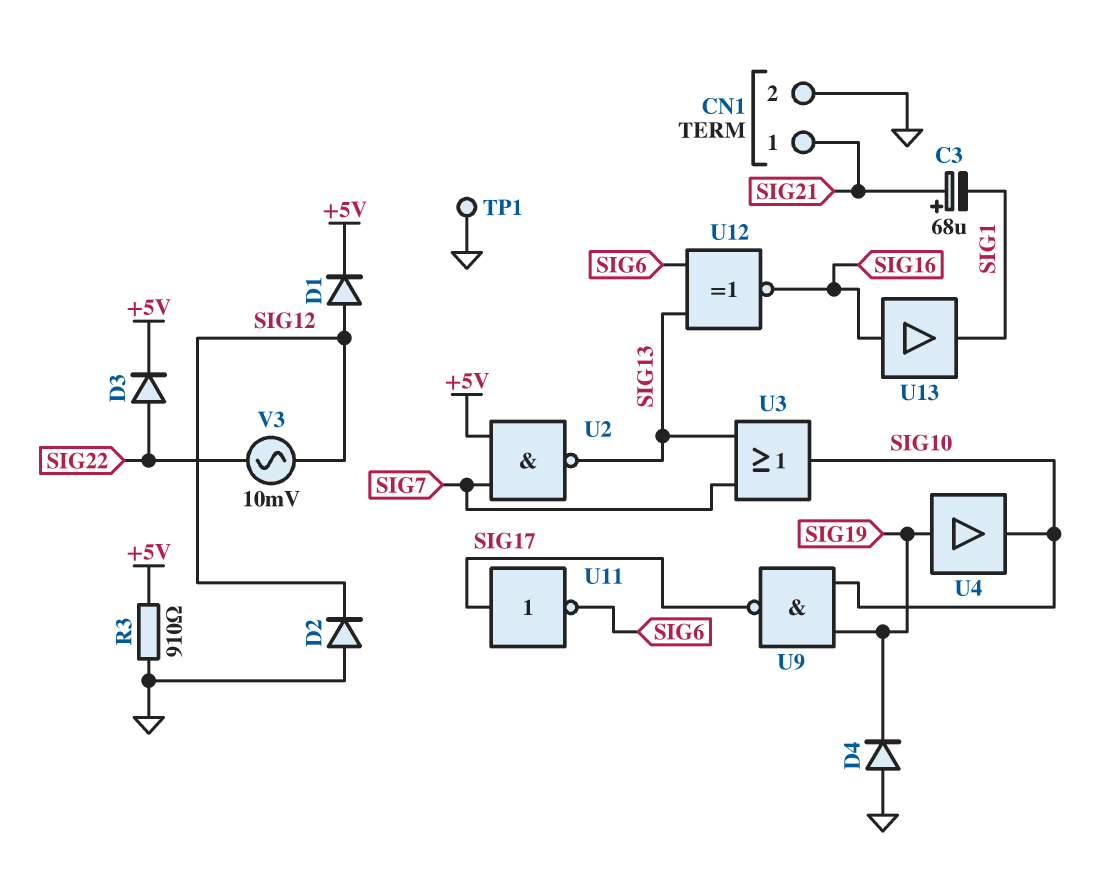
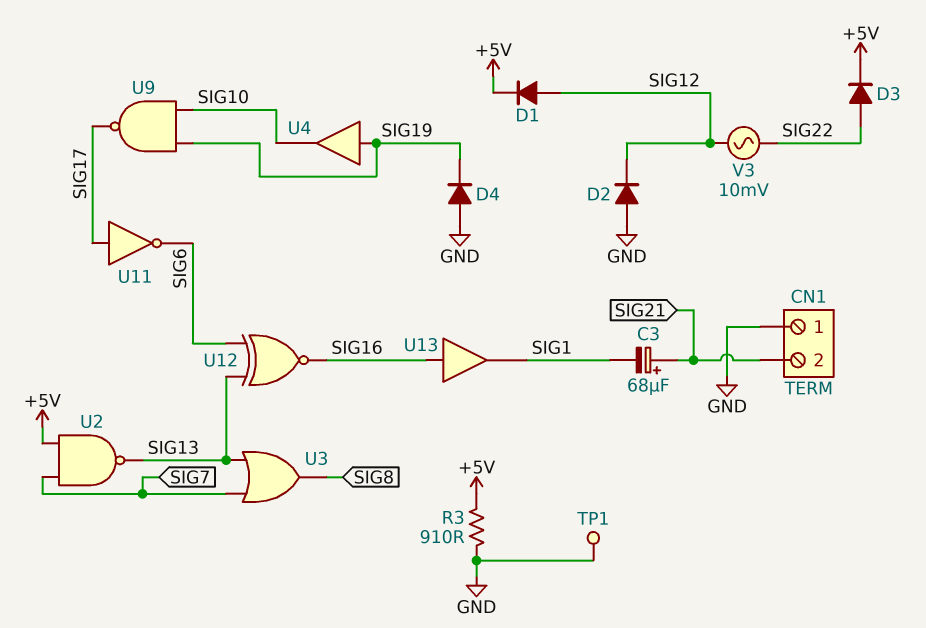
CN1 pin 1: SIG21 -> GND
CN1 pin 2: GND -> SIG21
U3: OR (in SIG7, in SIG13, out SIG10) -> OR (in SIG7, in SIG13, out SIG8)

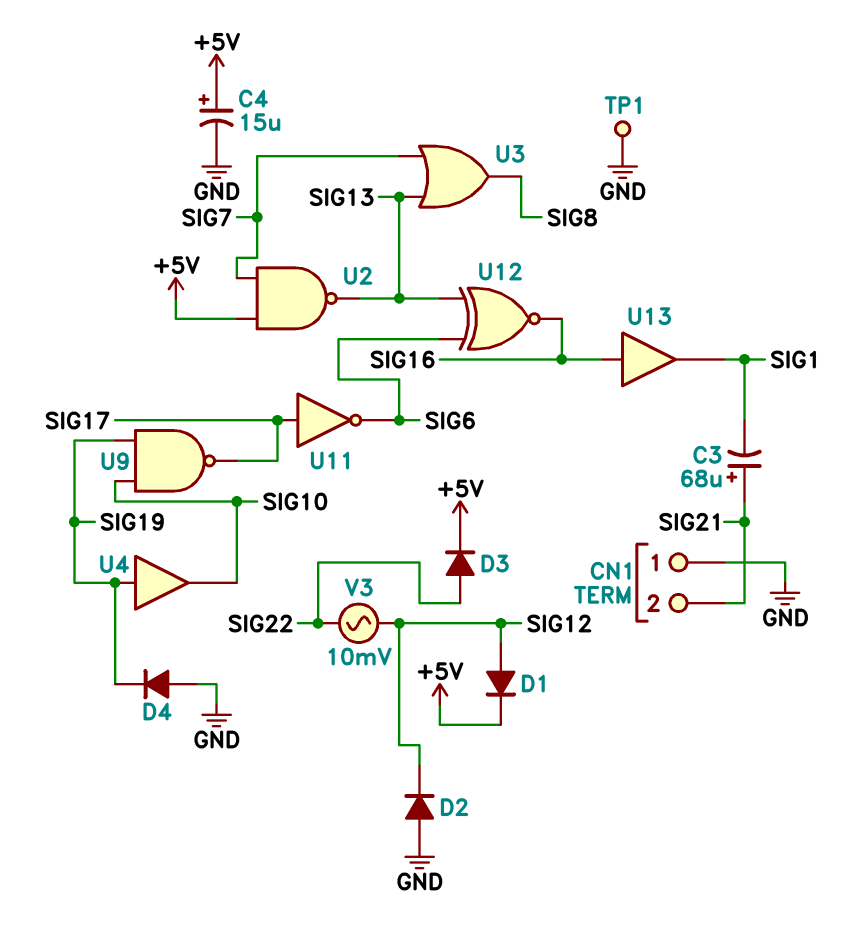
C4: none -> 15uF (plus +5V, minus GND)
R3: 910 (+5V, GND) -> none

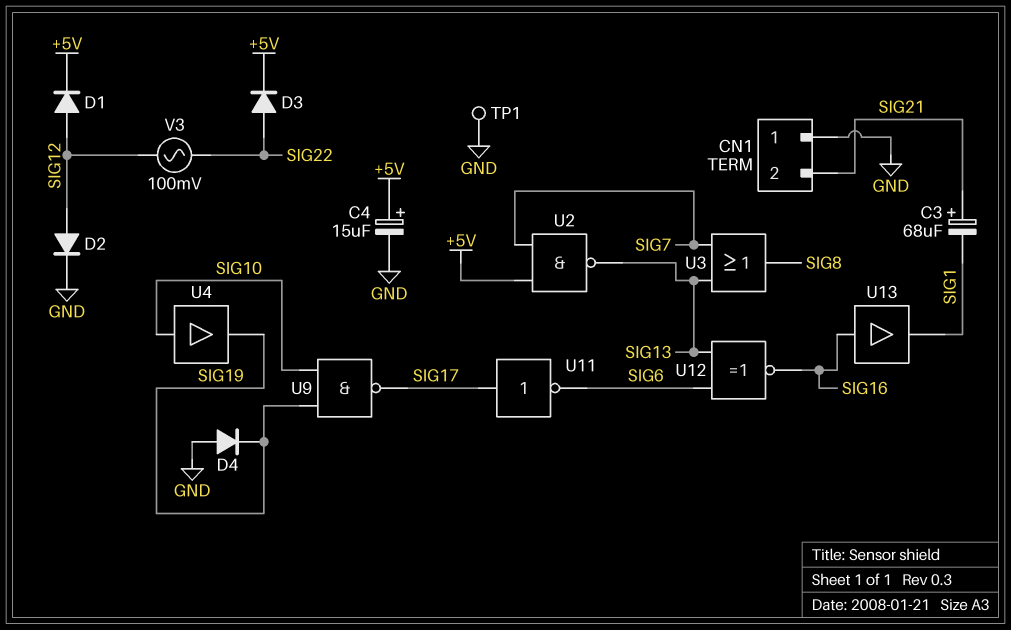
D2: diode (A GND, K SIG12) -> diode (A SIG12, K GND)
U4: buffer (in SIG19, out SIG10) -> buffer (in SIG10, out SIG19)
V3: AC 10mV (SIG12, SIG22) -> AC 100mV (SIG12, SIG22)

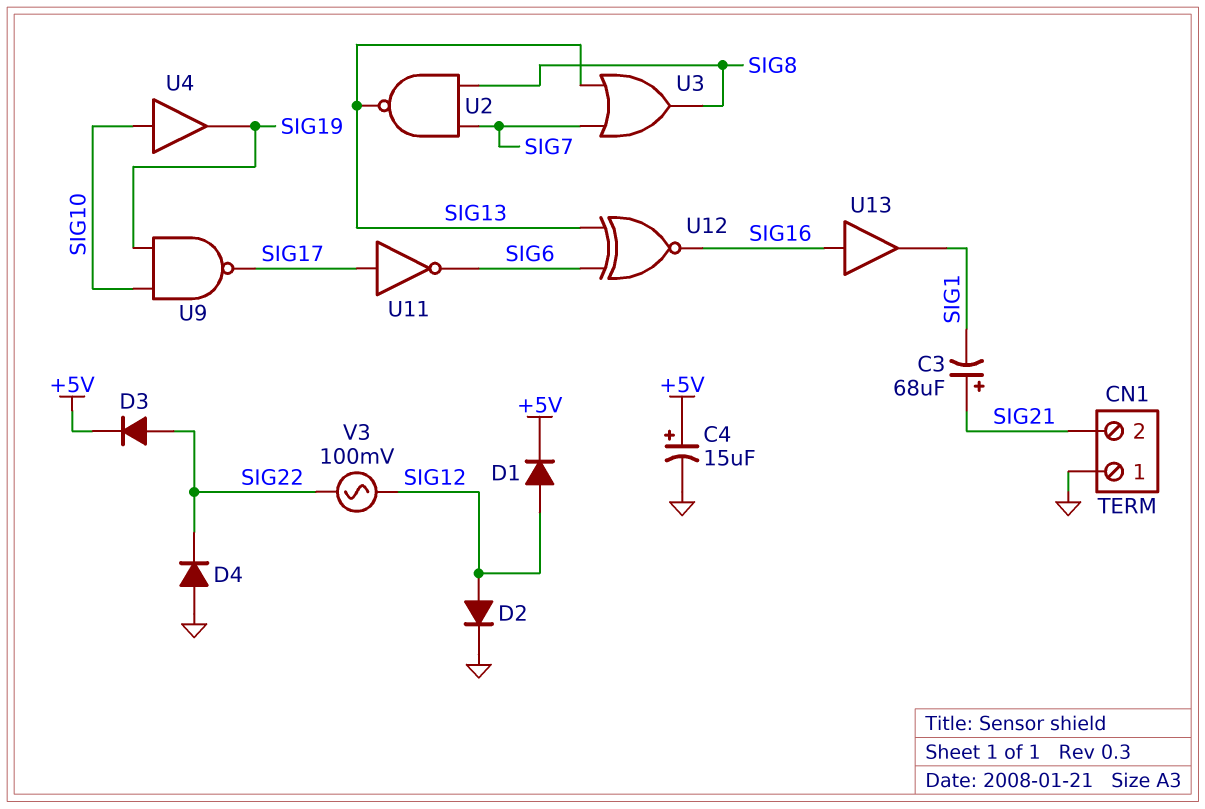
D4: diode (A GND, K SIG19) -> diode (A GND, K SIG22)
TP1: test point (GND) -> none
U2: NAND (in +5V, in SIG7, out SIG13) -> NAND (in SIG7, in SIG8, out SIG13)

